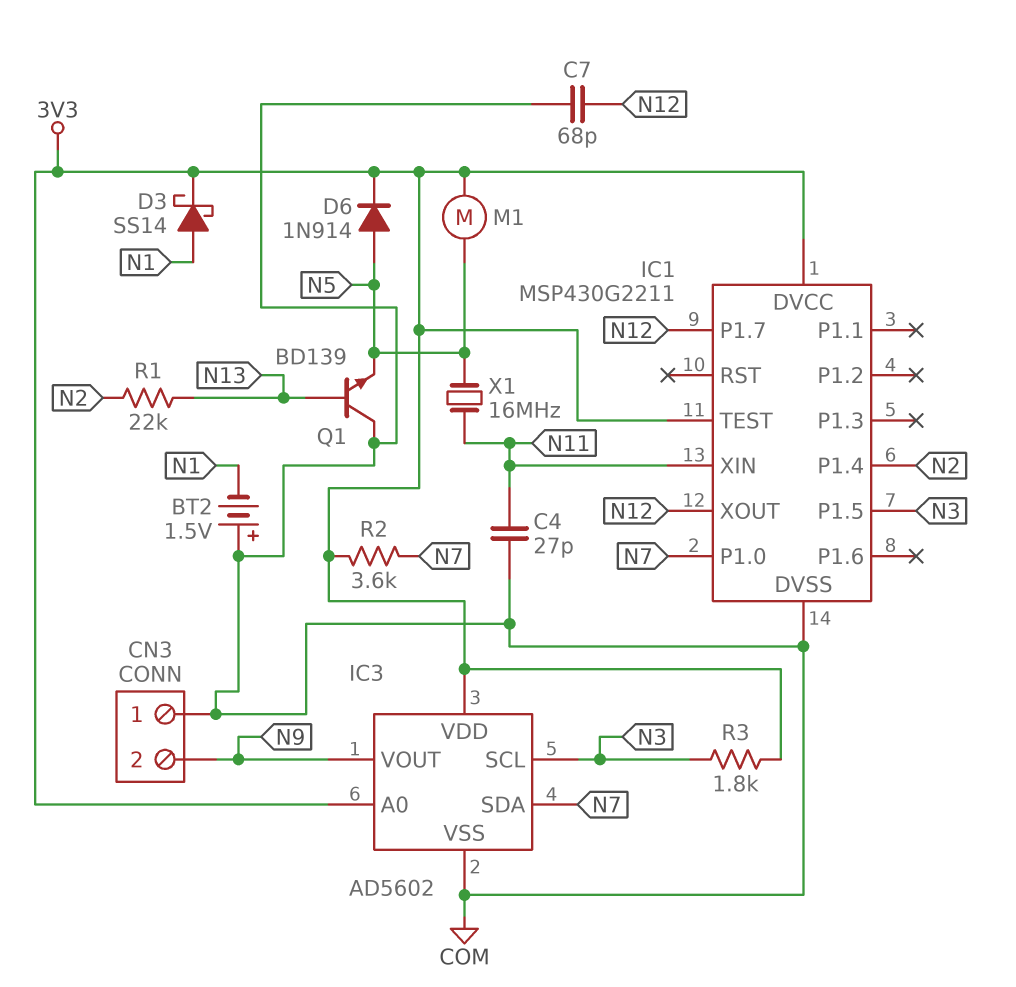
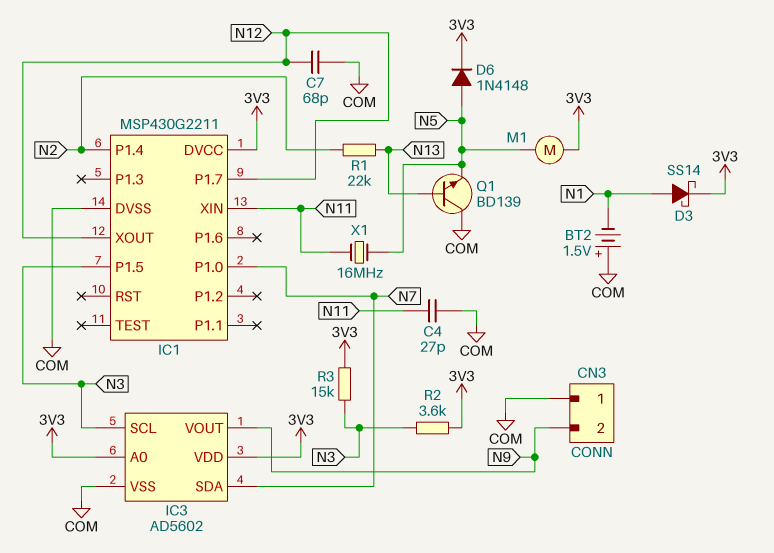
D6: diode 1N914 (A N5, K 3V3) -> diode 1N4148 (A N5, K 3V3)
IC1 pin TEST: 3V3 -> none
R2: 3.6k (3V3, N7) -> 3.6k (3V3, N3)
R3: 1.8k (3V3, N3) -> 15k (3V3, N3)

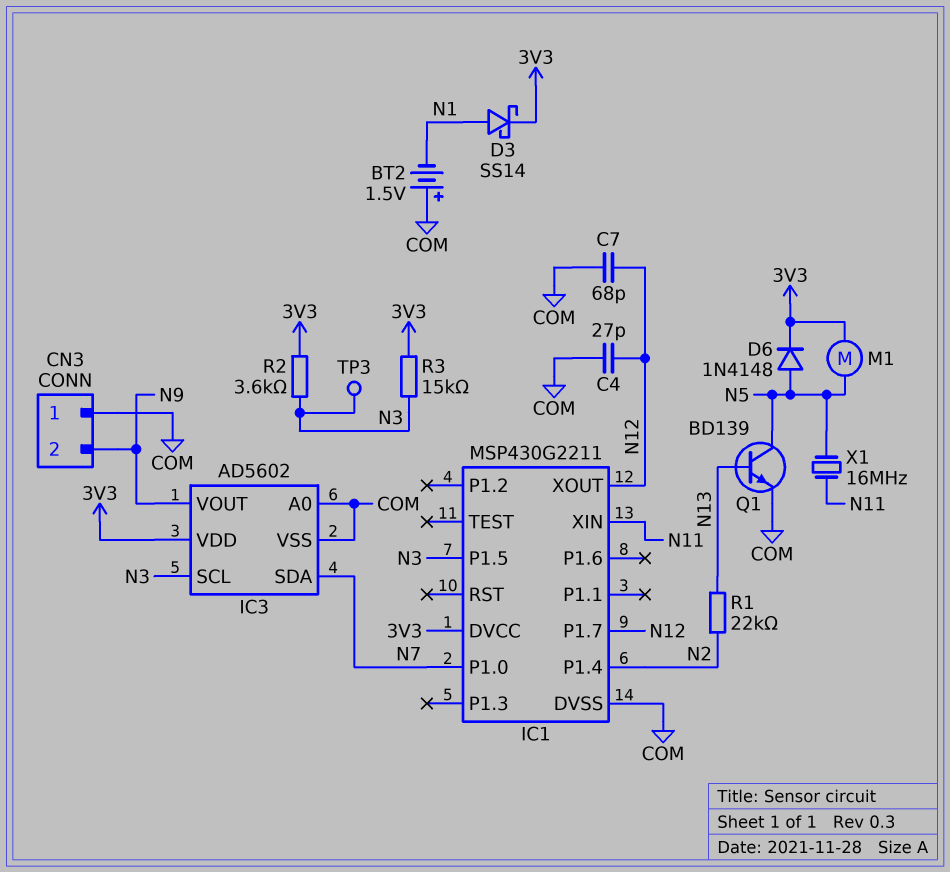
C4: 27pF (COM, N11) -> 27pF (COM, N12)
IC3 pin A0: 3V3 -> COM
Q1: NPN BD139 (B N13, C COM, E N5) -> NPN BD139 (B N13, C N5, E COM)
TP3: none -> test point (N3)

